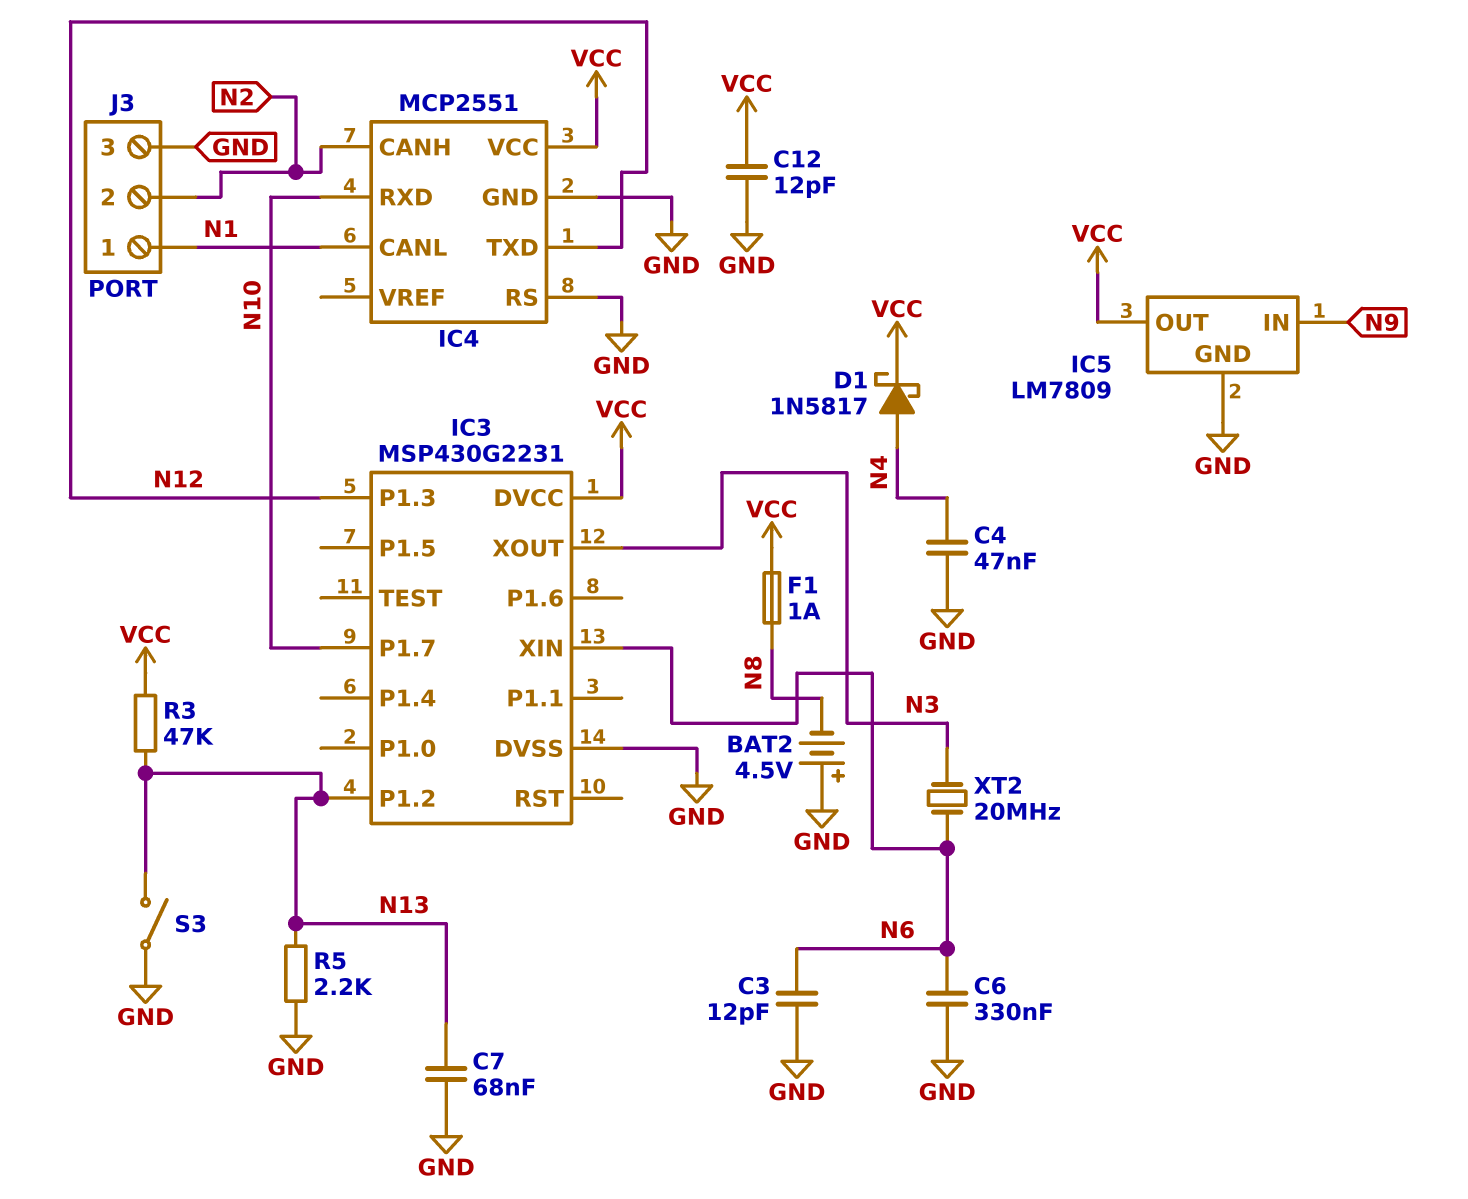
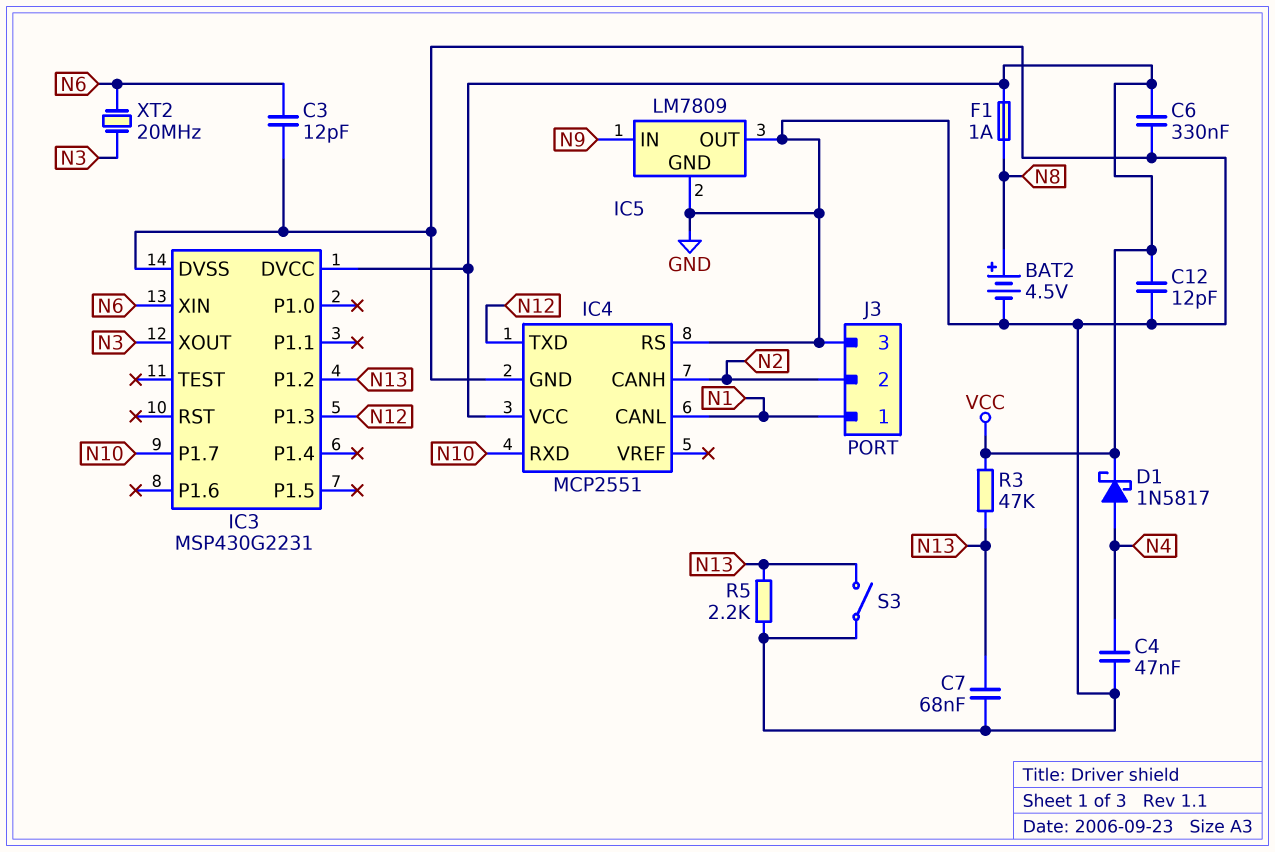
BAT2: 4.5V (plus GND, minus N8) -> 4.5V (plus N8, minus GND)
C6: 330nF (GND, N6) -> 330nF (GND, VCC)
IC5 pin OUT: VCC -> GND

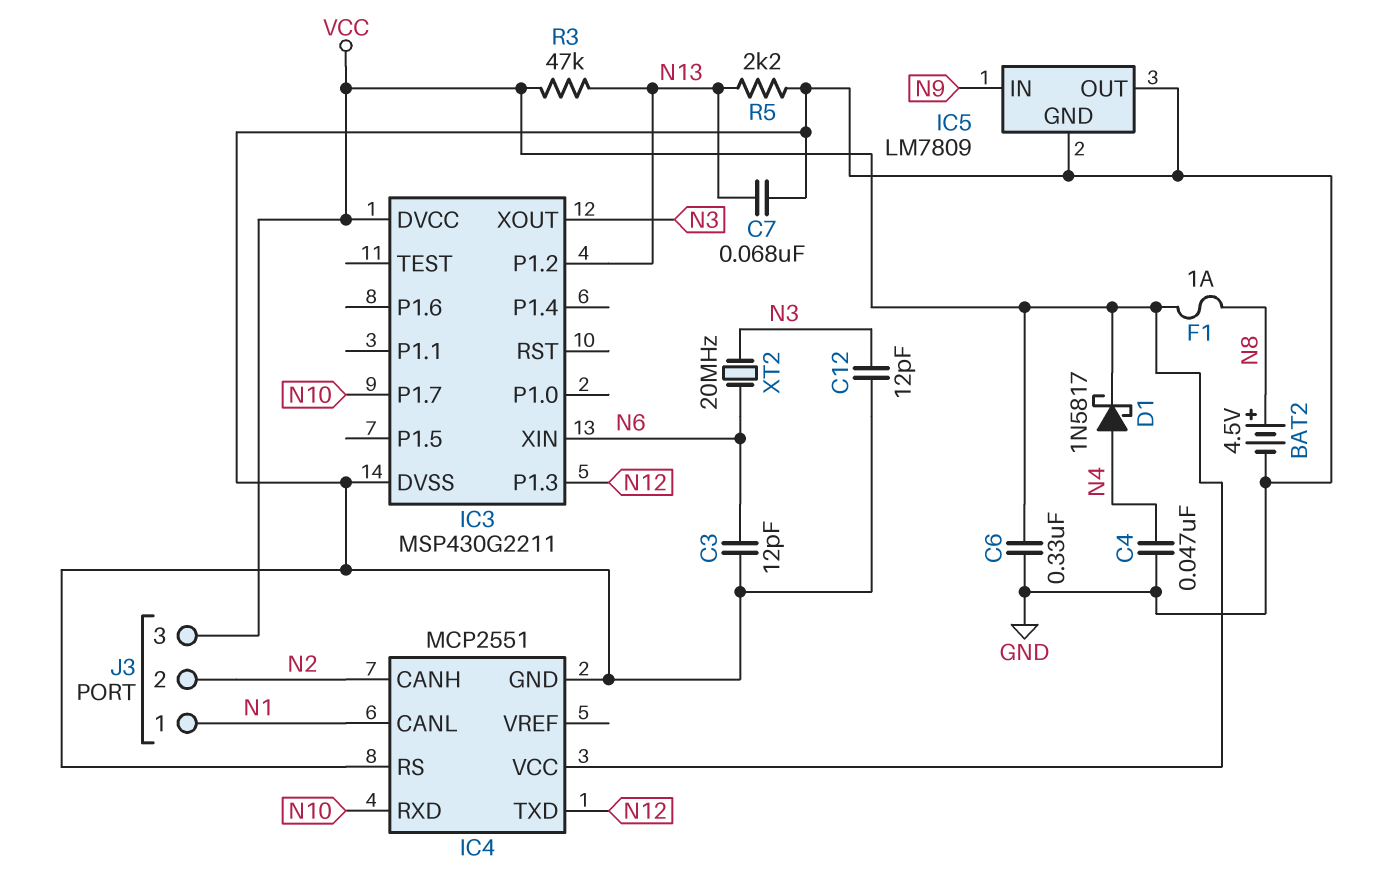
C12: 12pF (GND, VCC) -> 12pF (GND, N3)
IC3: MSP430G2231 -> MSP430G2211
J3 pin 3: GND -> VCC
S3: switch (GND, N13) -> none

